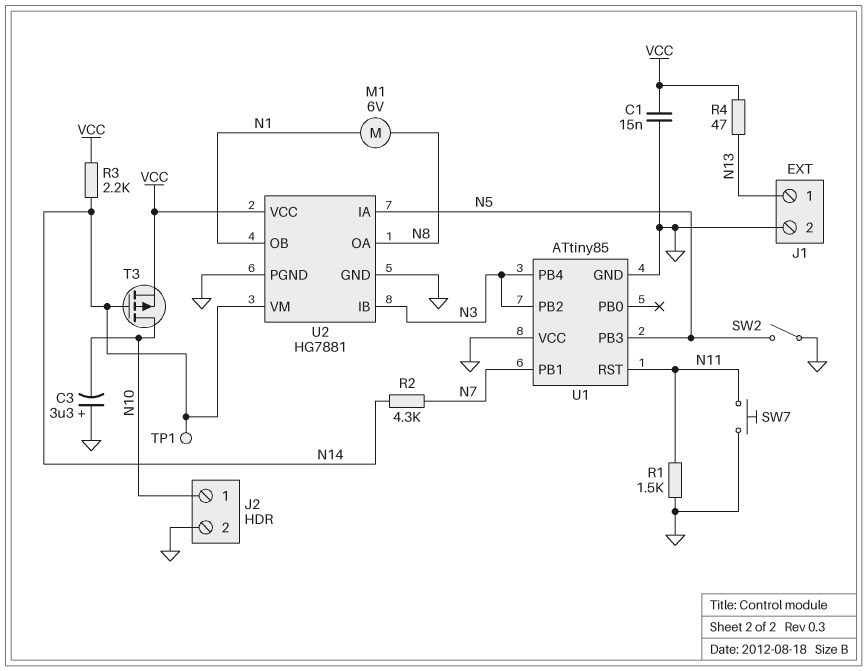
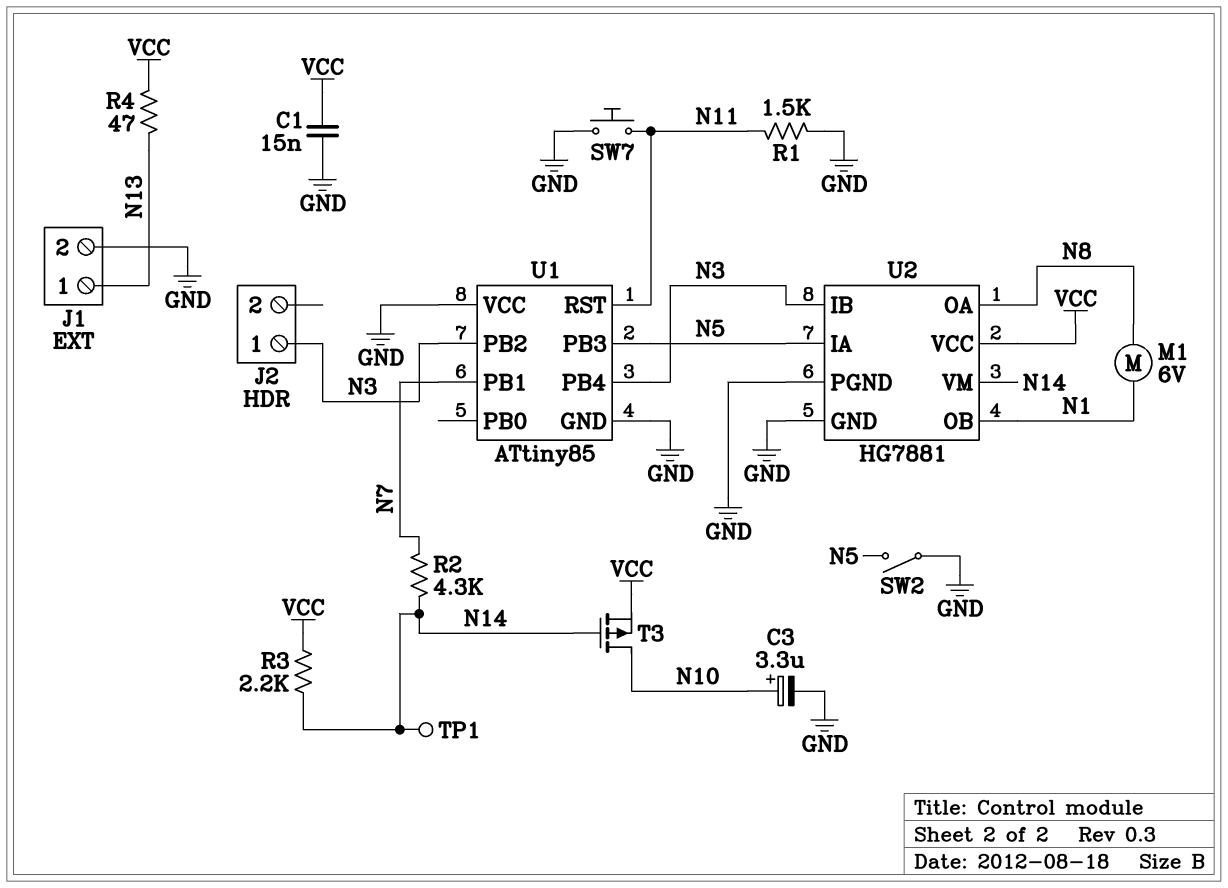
C3: 3.3uF (plus GND, minus N10) -> 3.3uF (plus N10, minus GND)
J2 pin 1: N10 -> N3
J2 pin 2: GND -> none

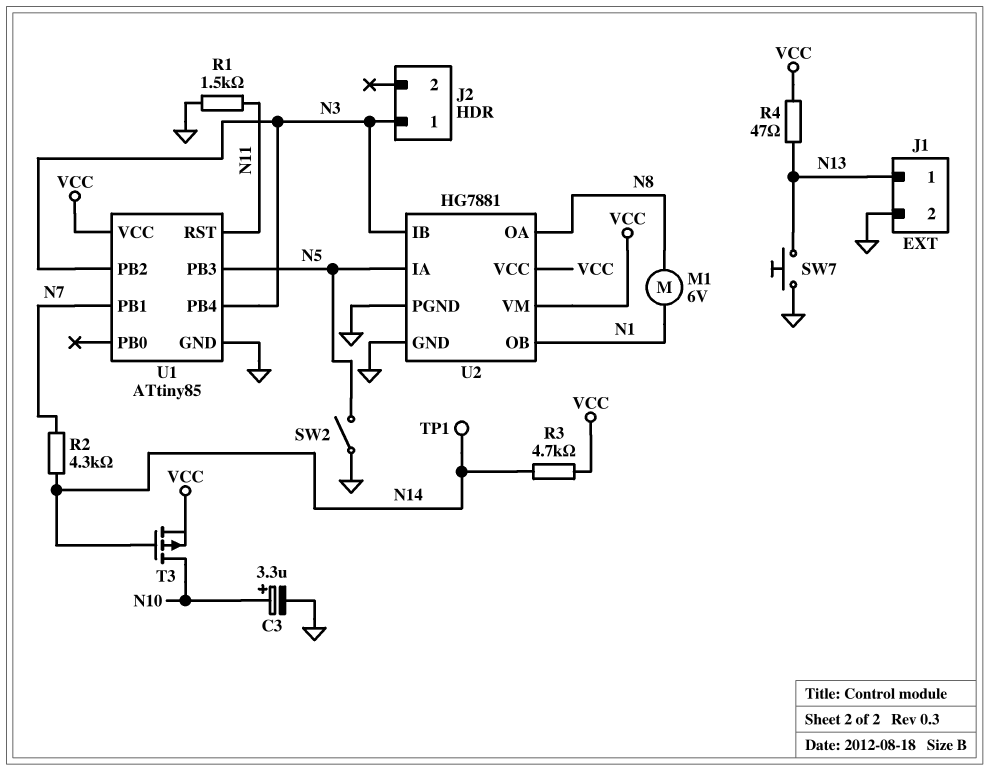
C1: 15nF (GND, VCC) -> none
R3: 2.2k (N14, VCC) -> 4.7k (N14, VCC)
SW7: button (GND, N11) -> button (GND, N13)
U1 pin VCC: GND -> VCC
U2 pin VM: N14 -> VCC

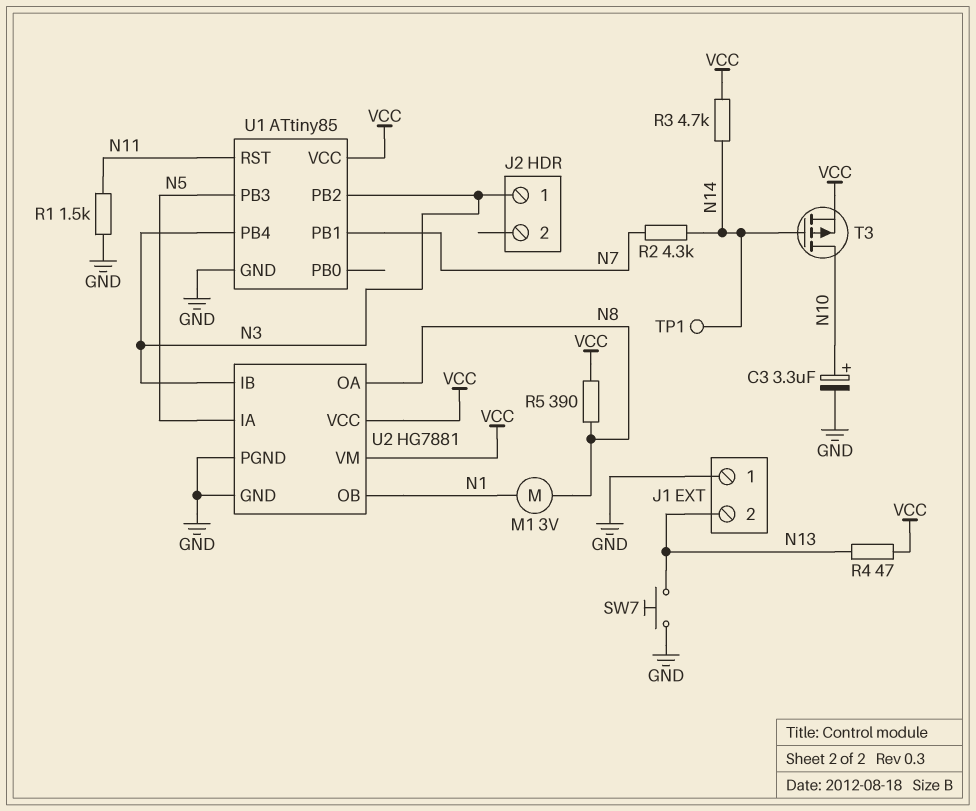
J1 pin 1: N13 -> GND
J1 pin 2: GND -> N13
M1: motor 6V (N1, N8) -> motor 3V (N1, N8)
R5: none -> 390 (N8, VCC)
SW2: switch (GND, N5) -> none

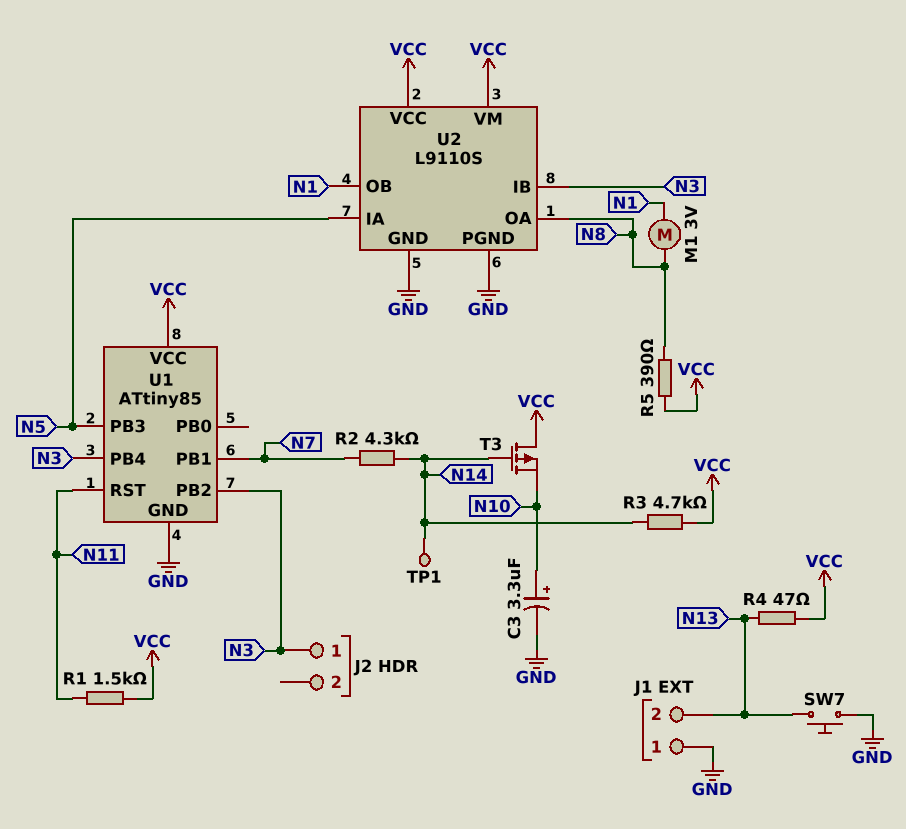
R1: 1.5k (GND, N11) -> 1.5k (N11, VCC)
T3: PMOS (G N14, D N10, S VCC) -> PMOS (G N14, D VCC, S N10)
U2: HG7881 -> L9110S

